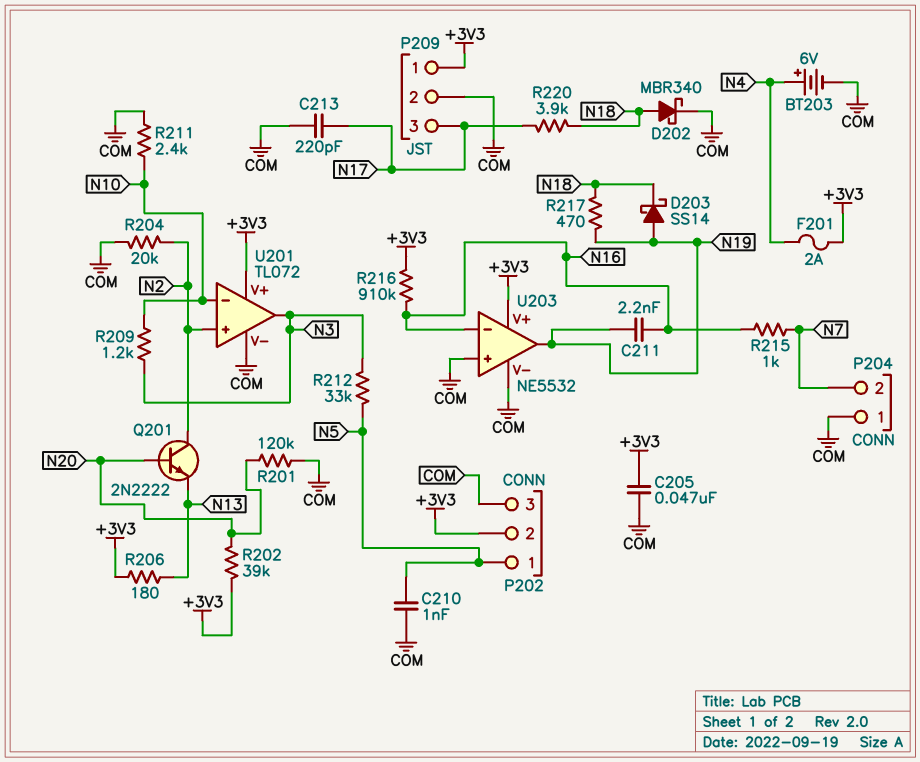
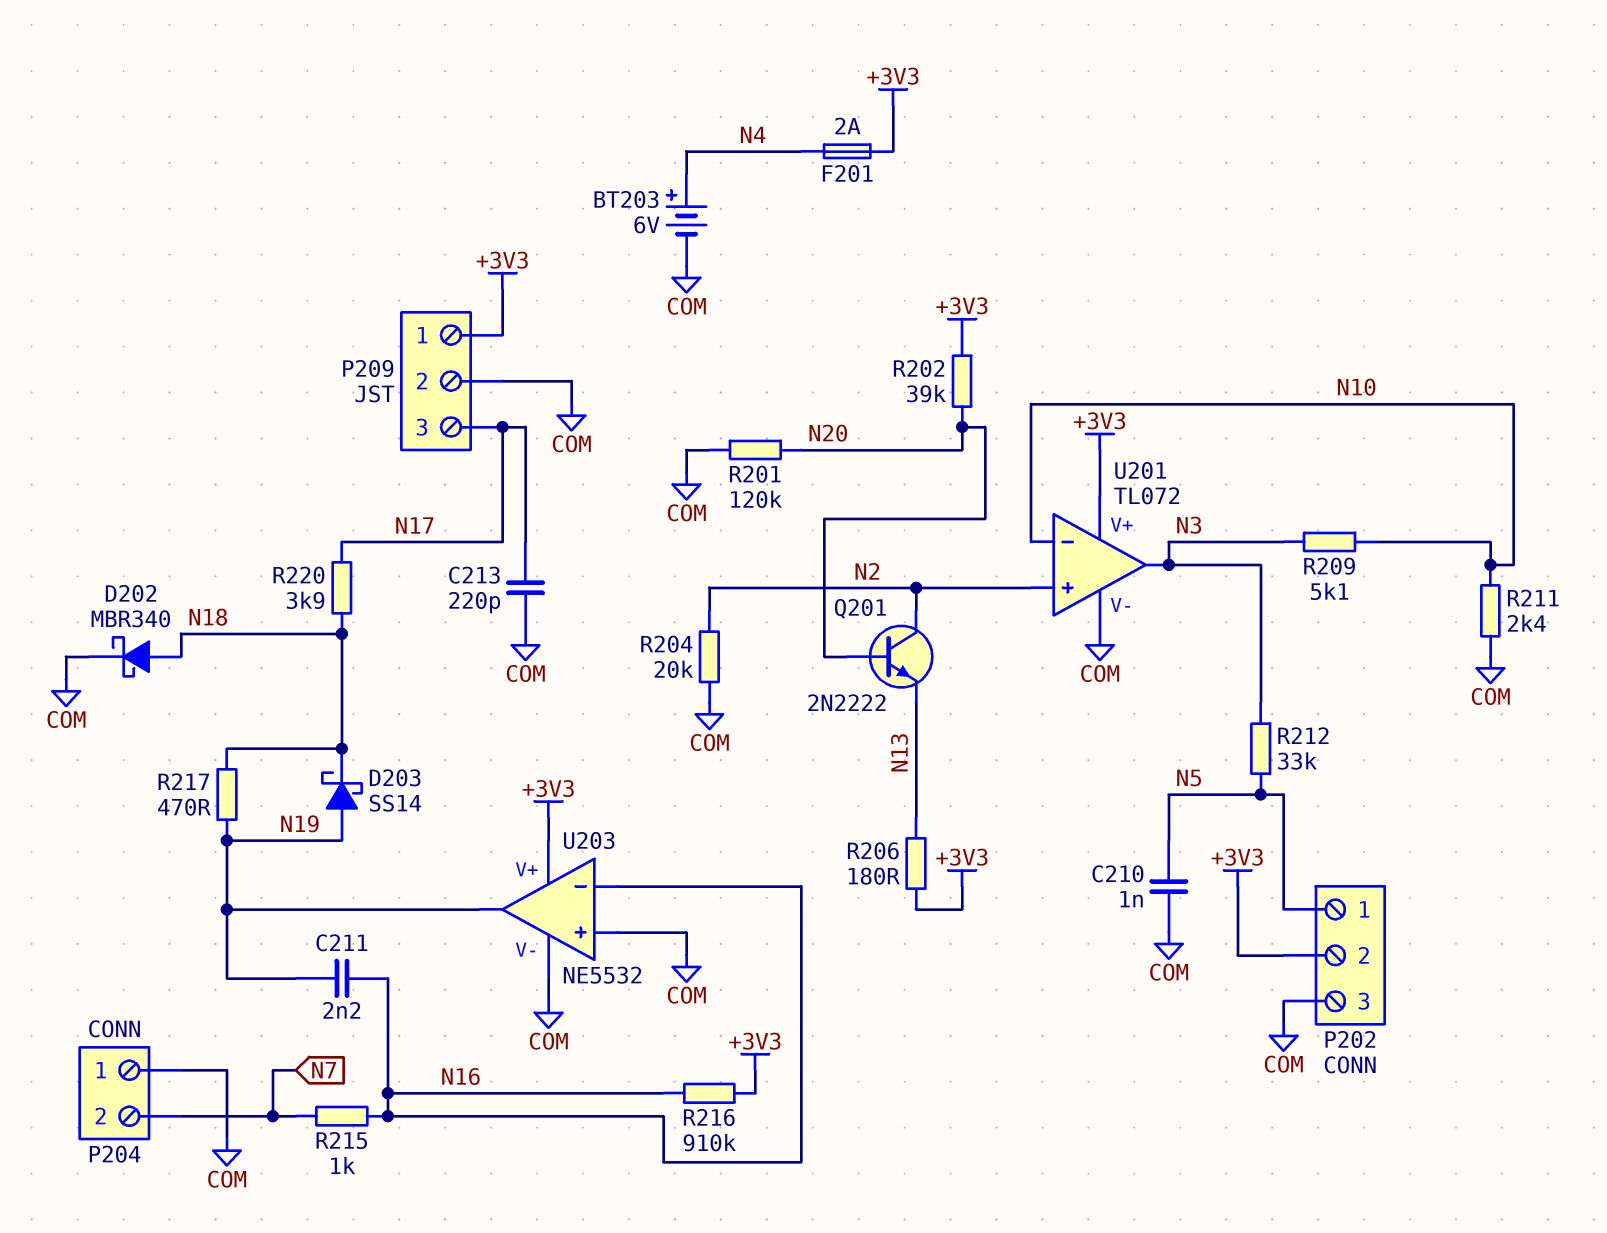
C205: 47nF (+3V3, COM) -> none
R209: 1.2k (N3, N10) -> 5.1k (N3, N10)

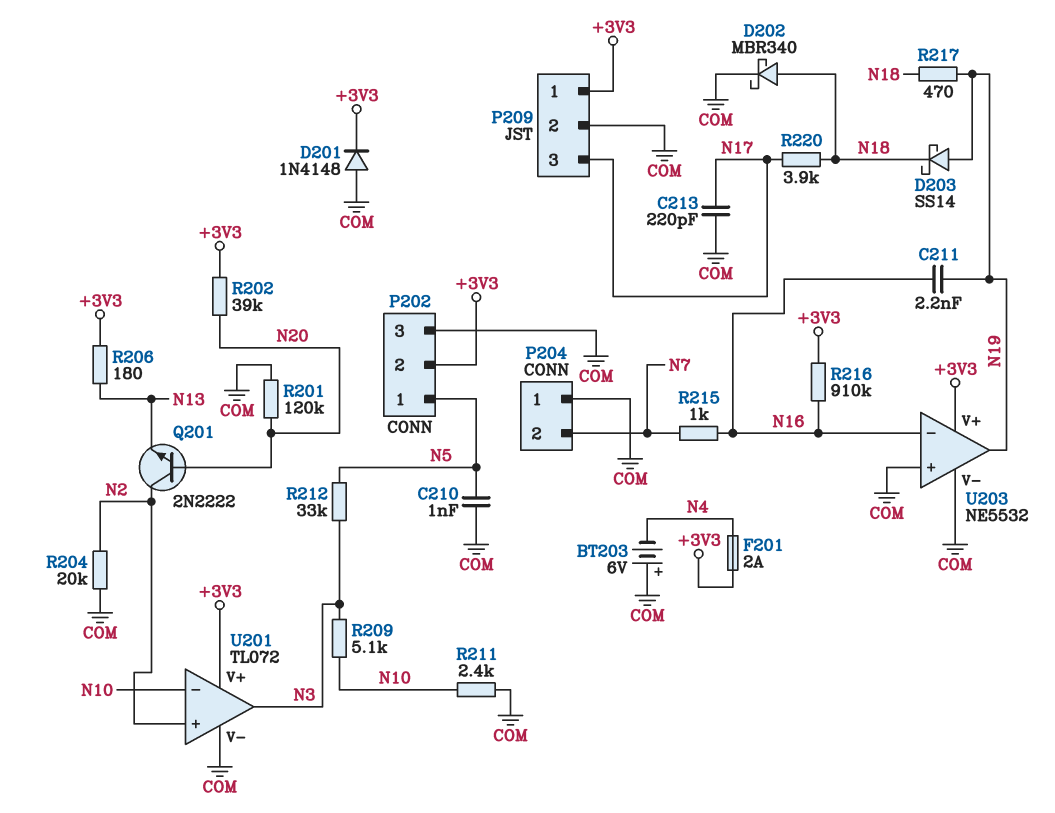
BT203: 6V (plus N4, minus COM) -> 6V (plus COM, minus N4)
D201: none -> diode 1N4148 (A COM, K +3V3)

